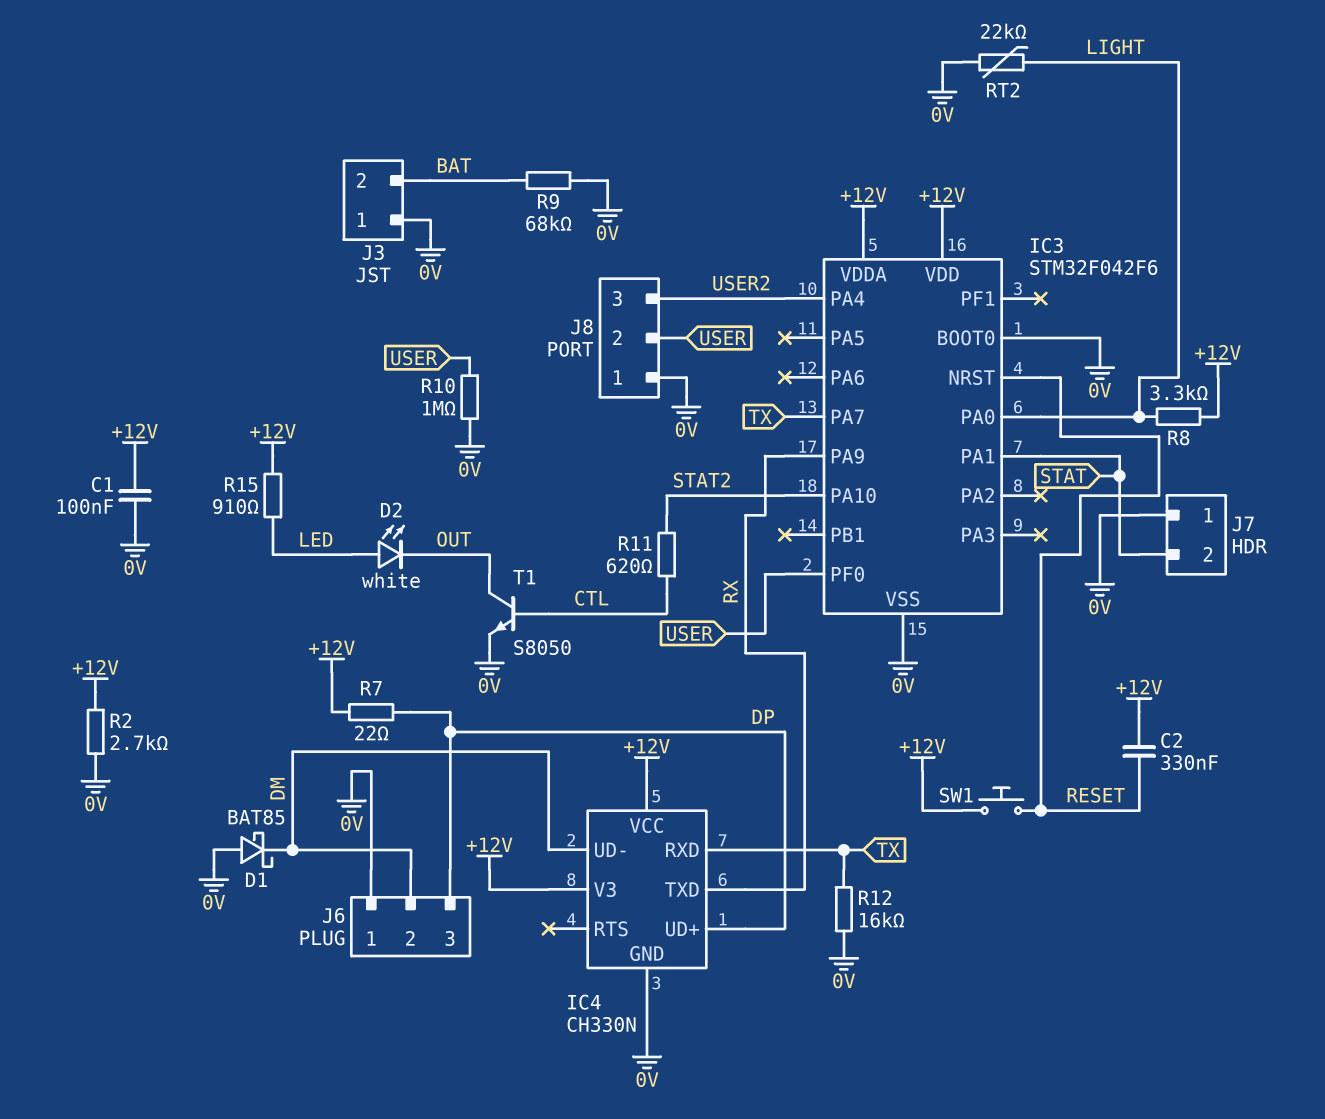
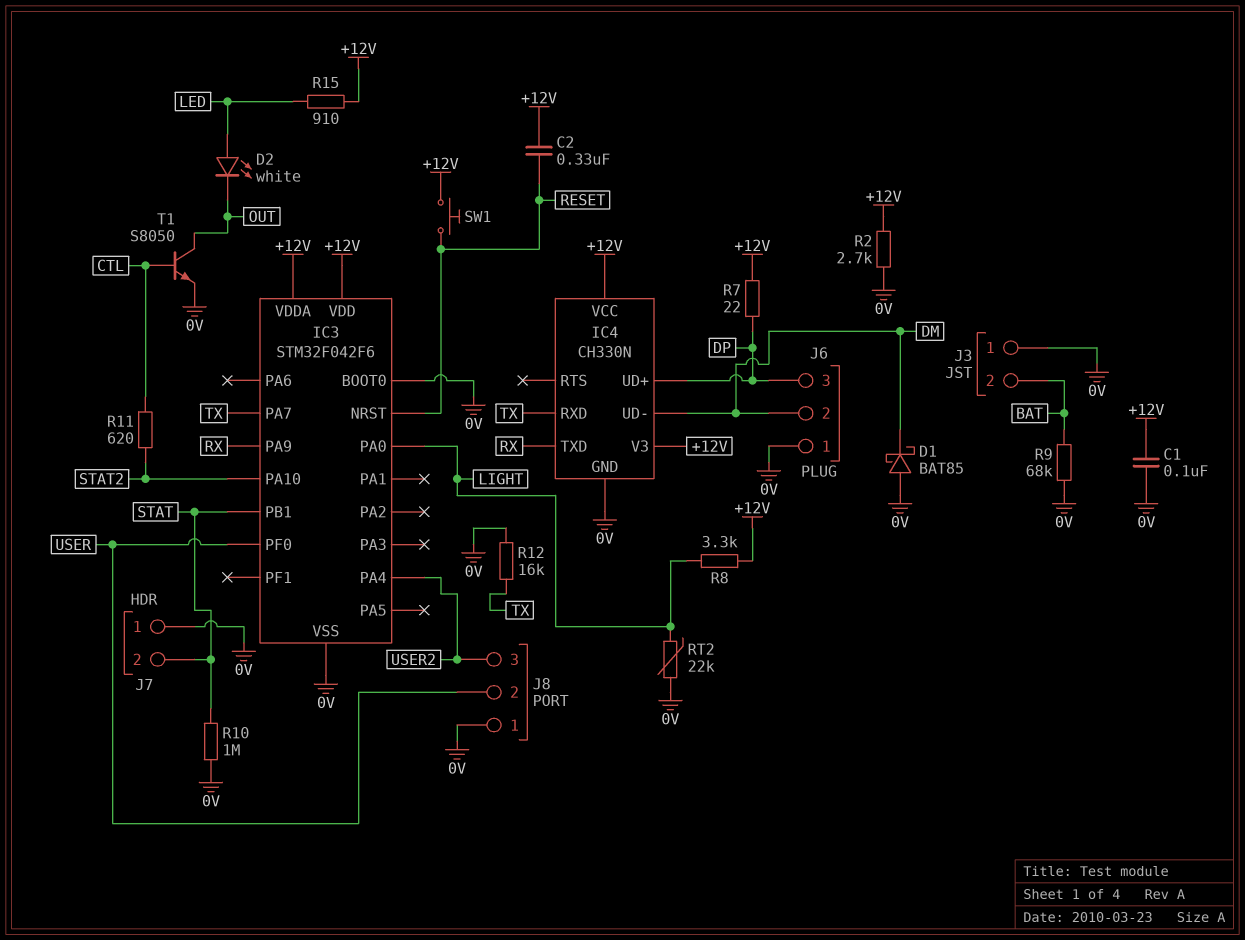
IC3 pin PA1: STAT -> none
IC3 pin PB1: none -> STAT
R10: 1M (0V, USER) -> 1M (0V, STAT)

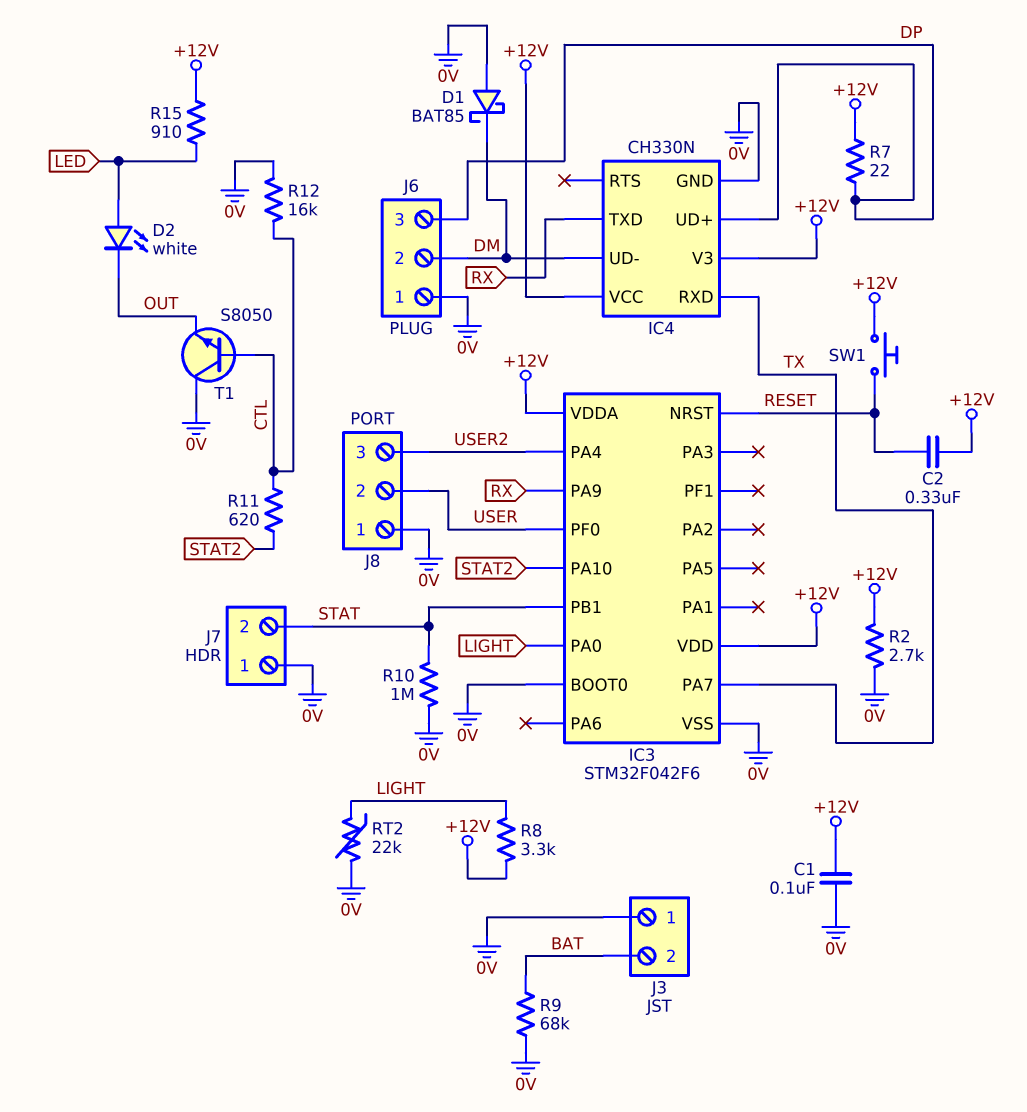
R12: 16k (0V, TX) -> 16k (0V, CTL)
T1: NPN S8050 (B CTL, C OUT, E 0V) -> NPN S8050 (B CTL, C 0V, E OUT)

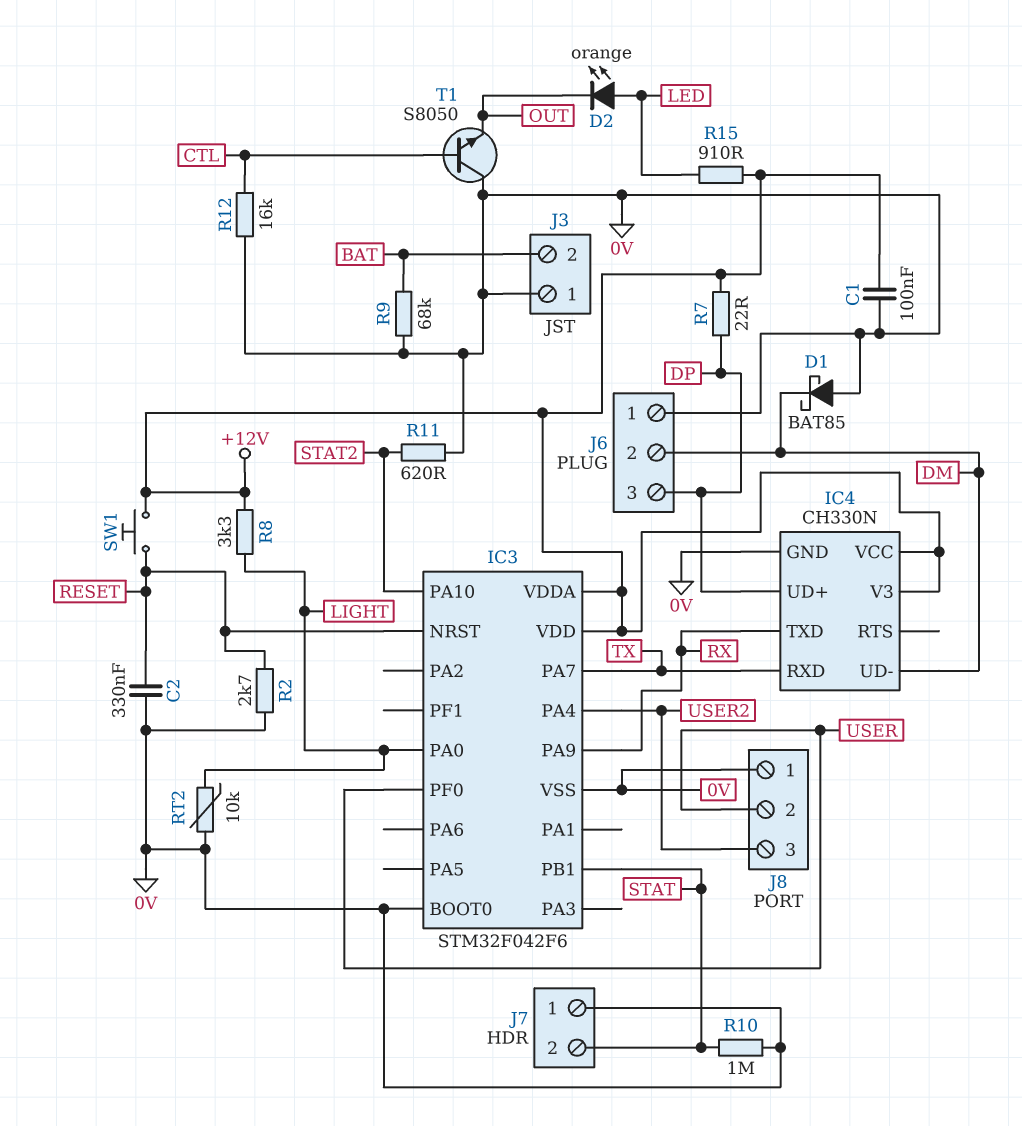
C2: 330nF (+12V, RESET) -> 330nF (0V, RESET)
D2: LED white (A LED, K OUT) -> LED orange (A LED, K OUT)
R2: 2.7k (+12V, 0V) -> 2.7k (0V, RESET)
R11: 620 (CTL, STAT2) -> 620 (0V, STAT2)
RT2: 22k (0V, LIGHT) -> 10k (0V, LIGHT)

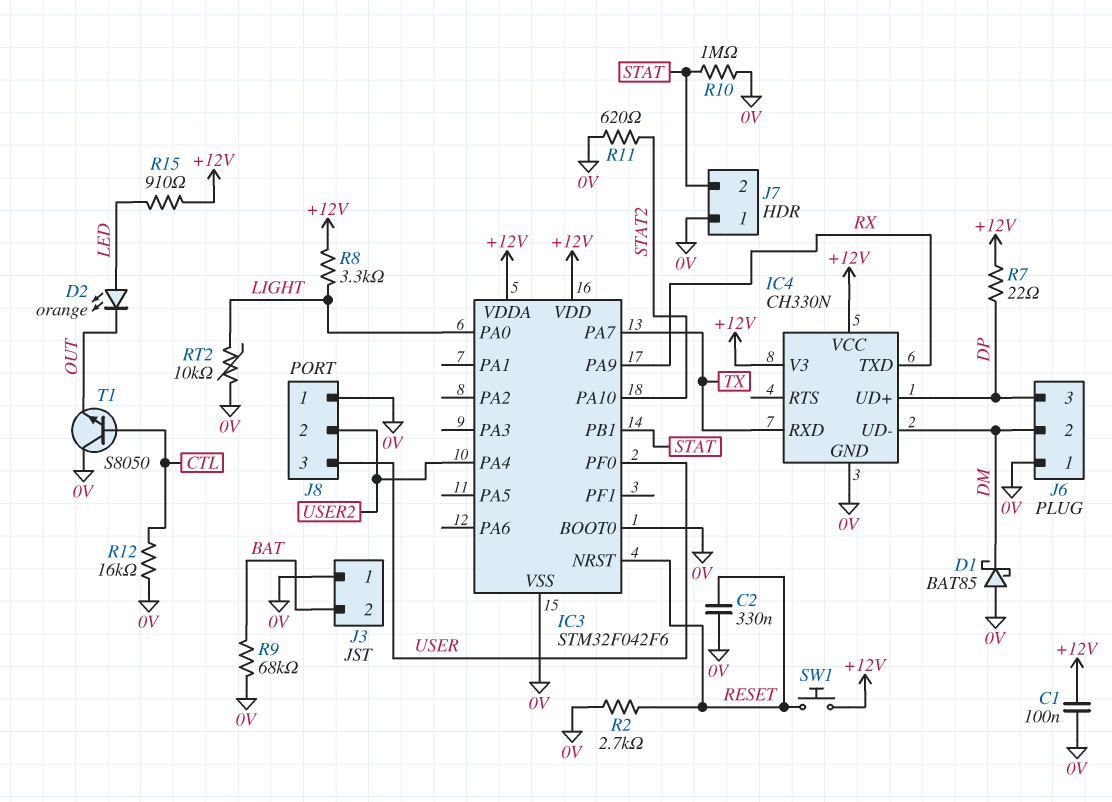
J8 pin 2: USER -> USER2
J8 pin 3: USER2 -> USER

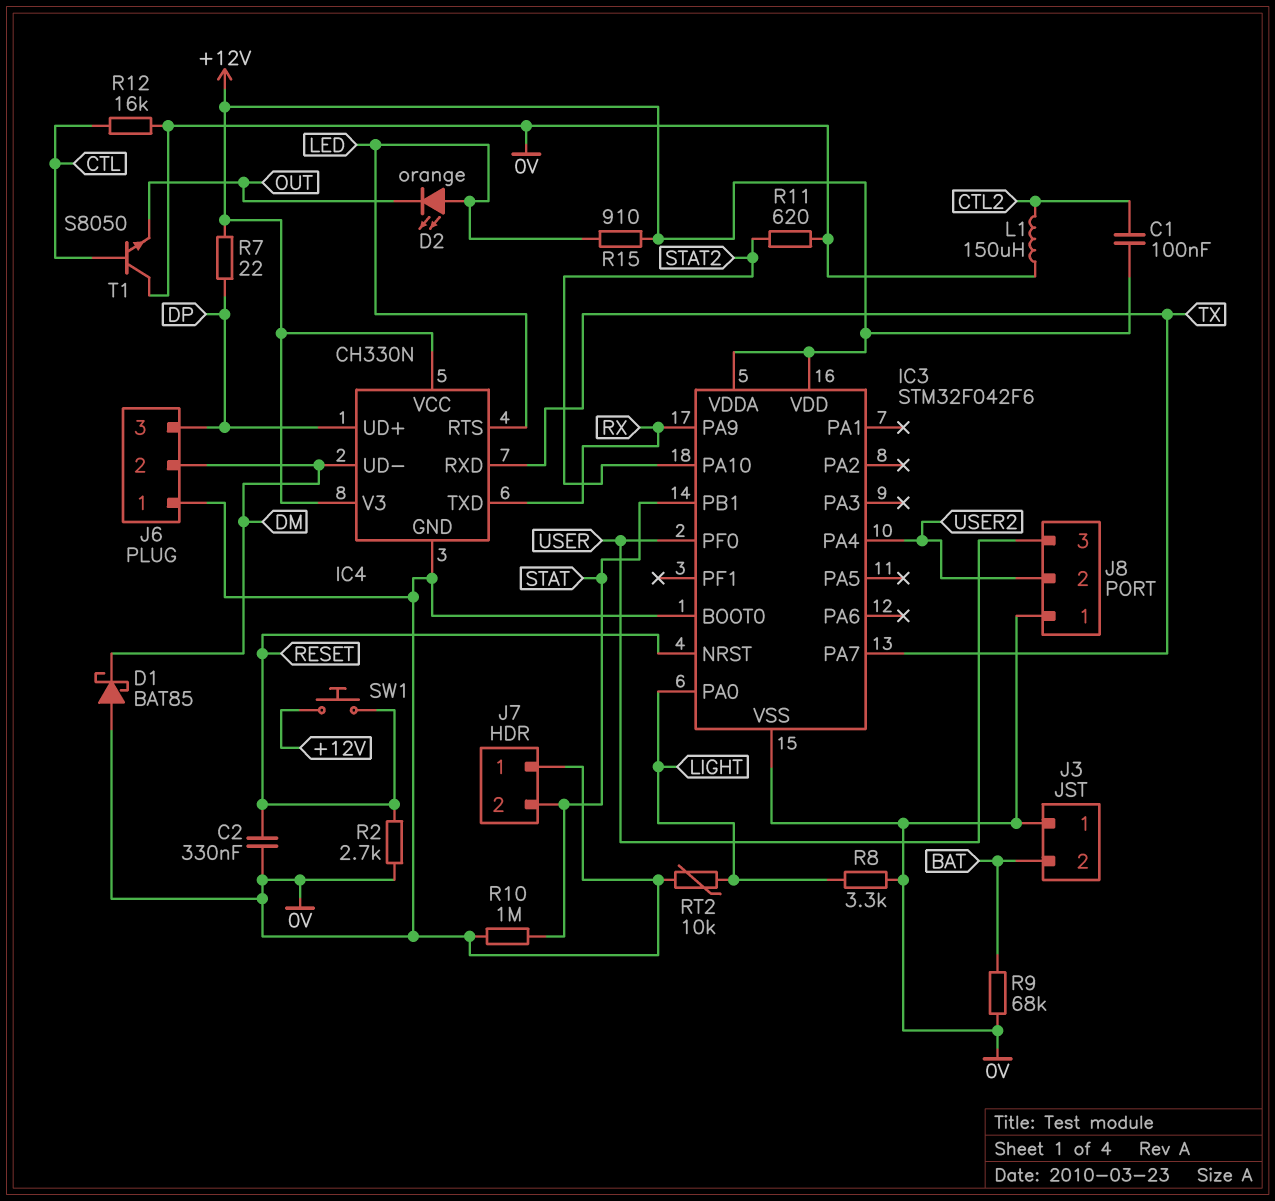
C1: 100nF (+12V, 0V) -> 100nF (+12V, CTL2)
IC4 pin RTS: none -> LED
L1: none -> 150uH (0V, CTL2)
R8: 3.3k (+12V, LIGHT) -> 3.3k (0V, LIGHT)

